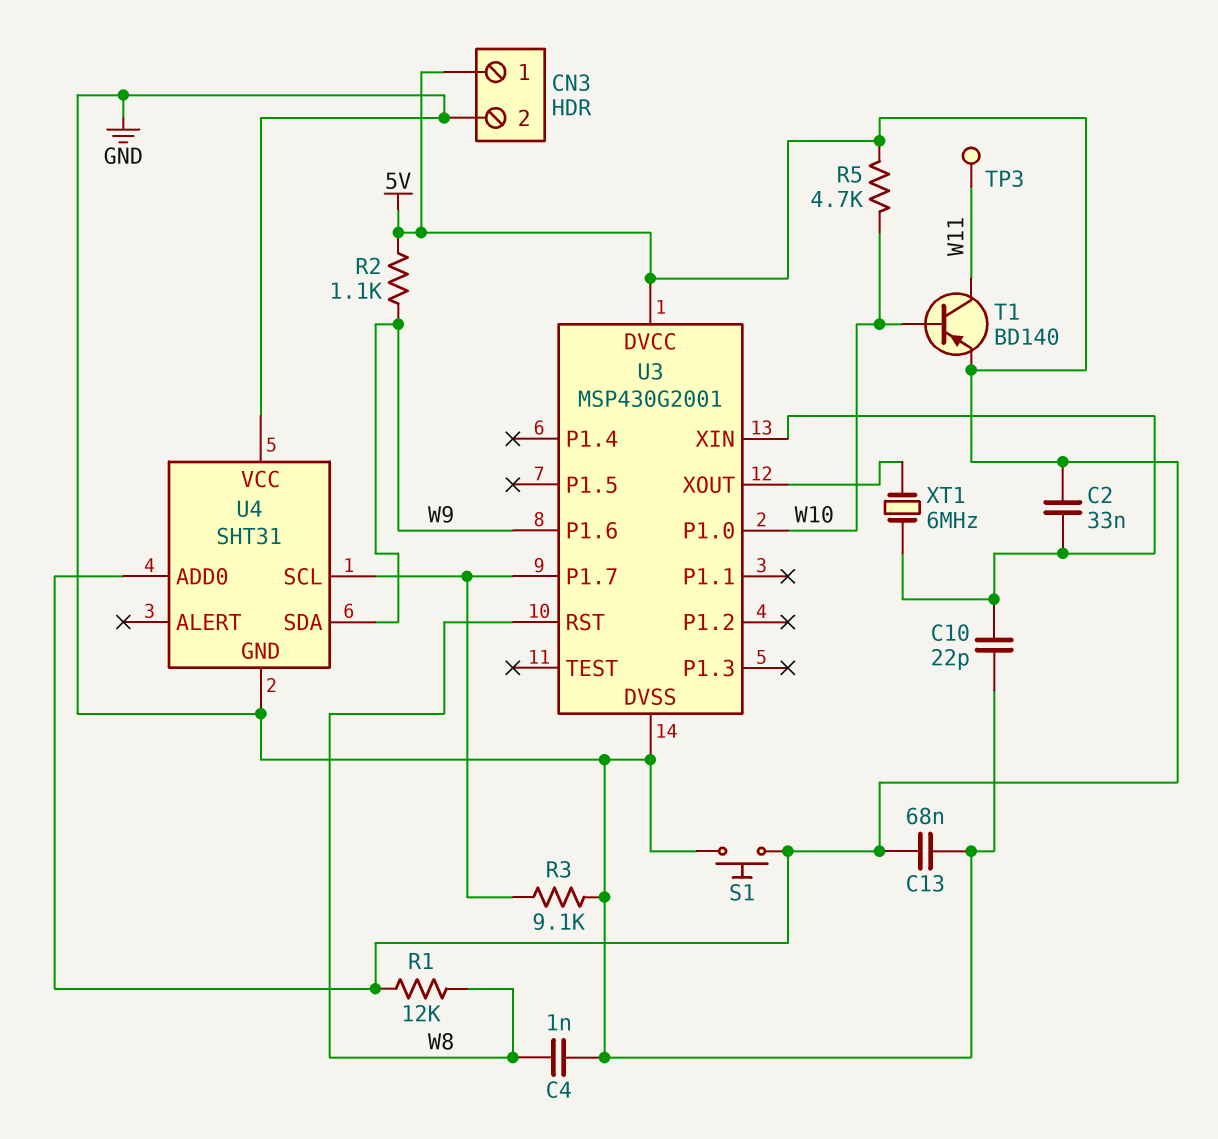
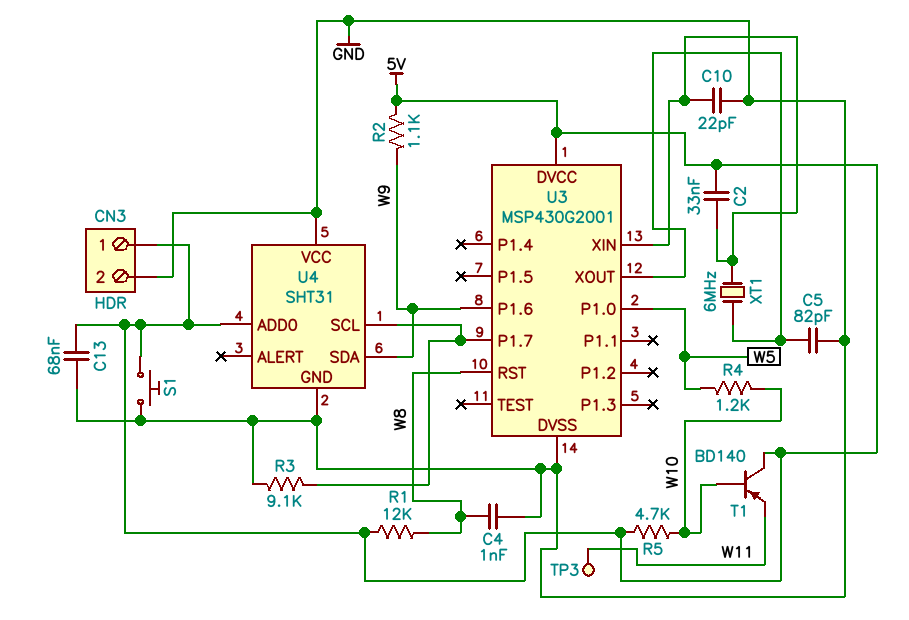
C5: none -> 82pF (GND, U3/XOUT)
R4: none -> 1.2k (W5, W10)
T1: PNP BD140 (B W10, C W11, E 5V) -> PNP BD140 (B W10, C 5V, E W11)
U3 pin P1.0: W10 -> W5

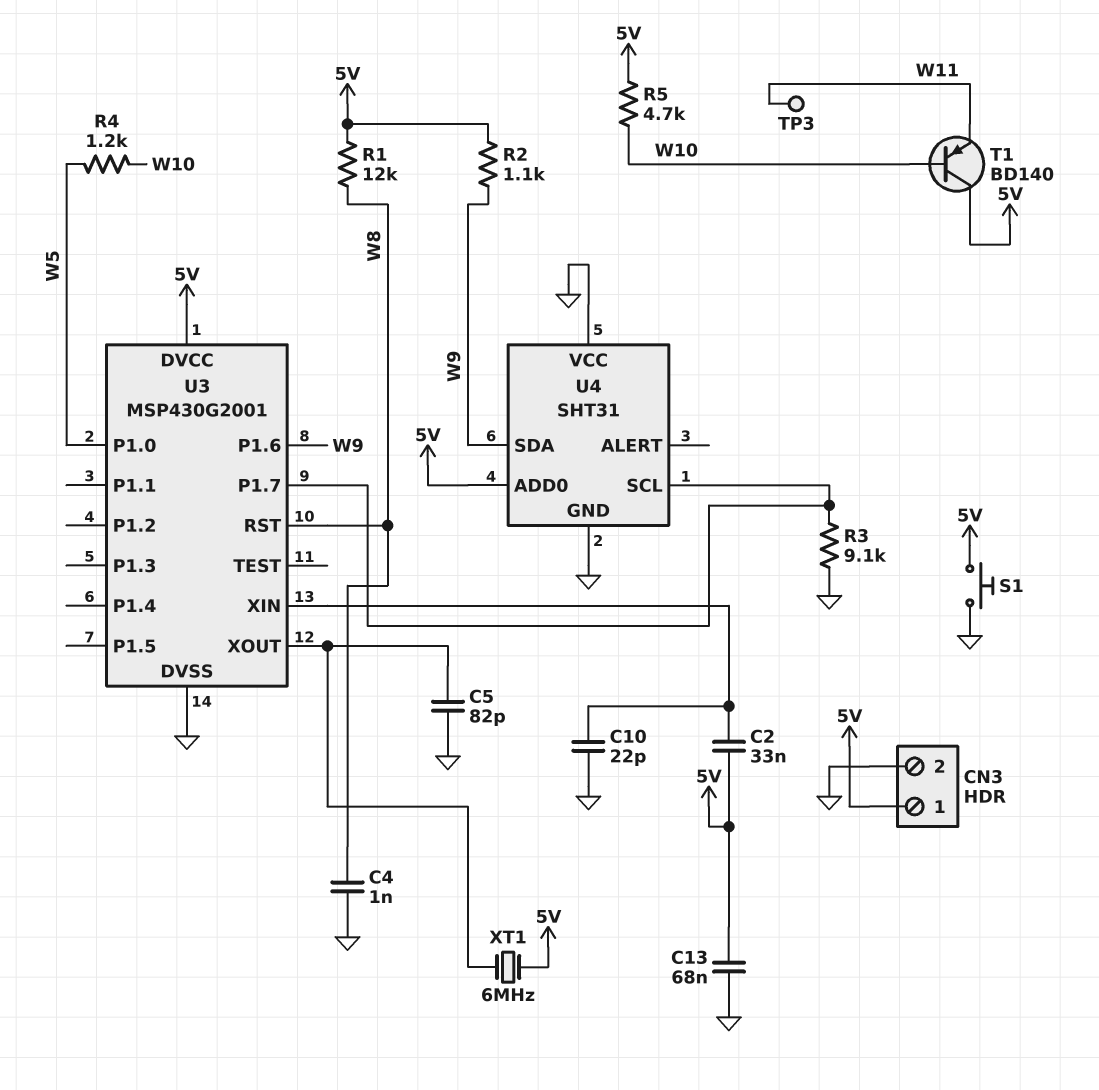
XT1: 6MHz (U3/XIN, U3/XOUT) -> 6MHz (5V, U3/XOUT)

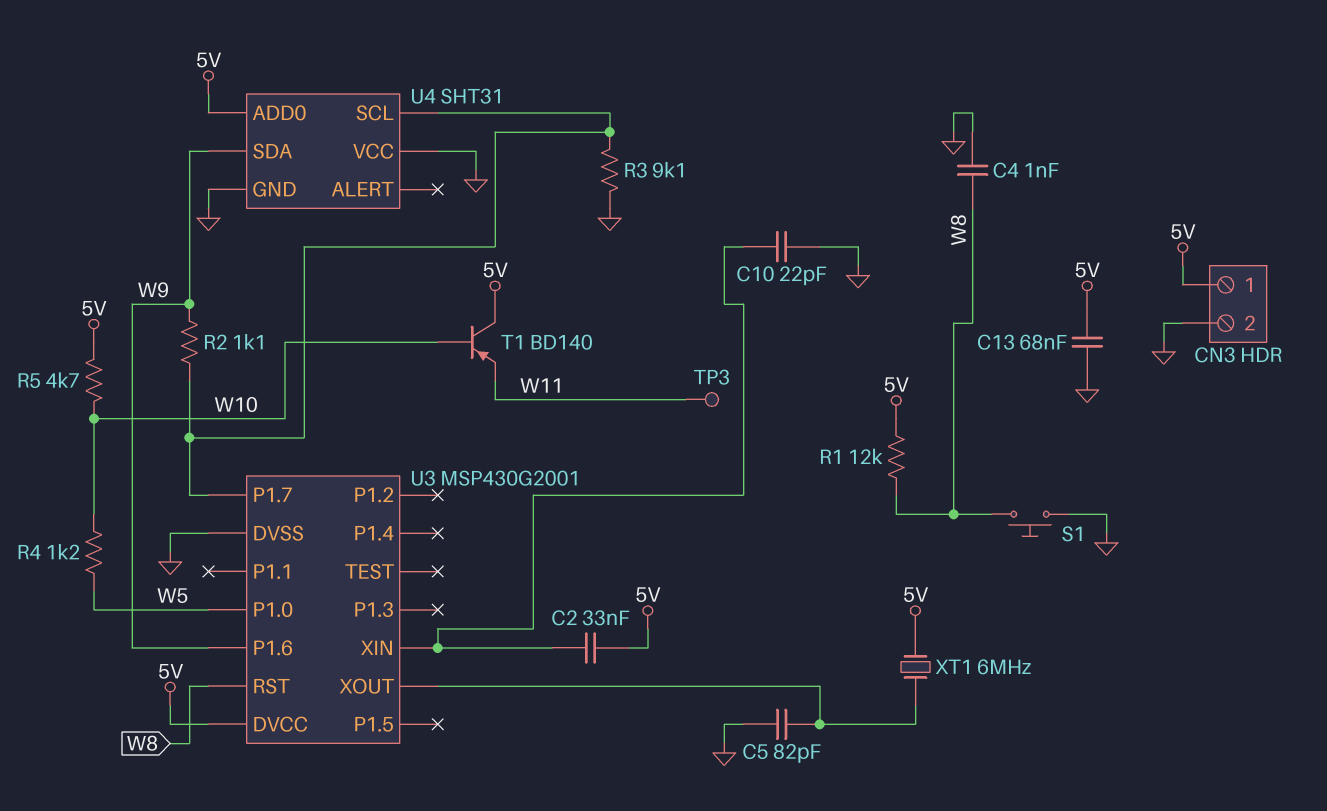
R2: 1.1k (5V, W9) -> 1.1k (U3/P1.7, W9)
S1: button (5V, GND) -> button (GND, W8)

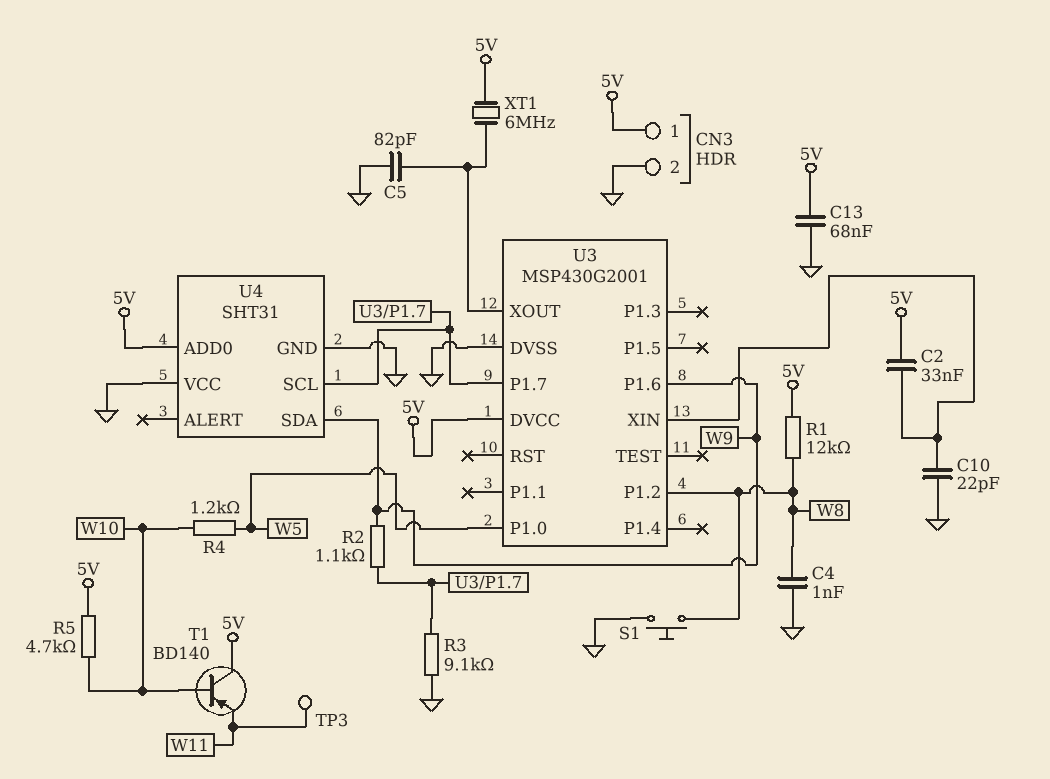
U3 pin P1.2: none -> W8
U3 pin RST: W8 -> none

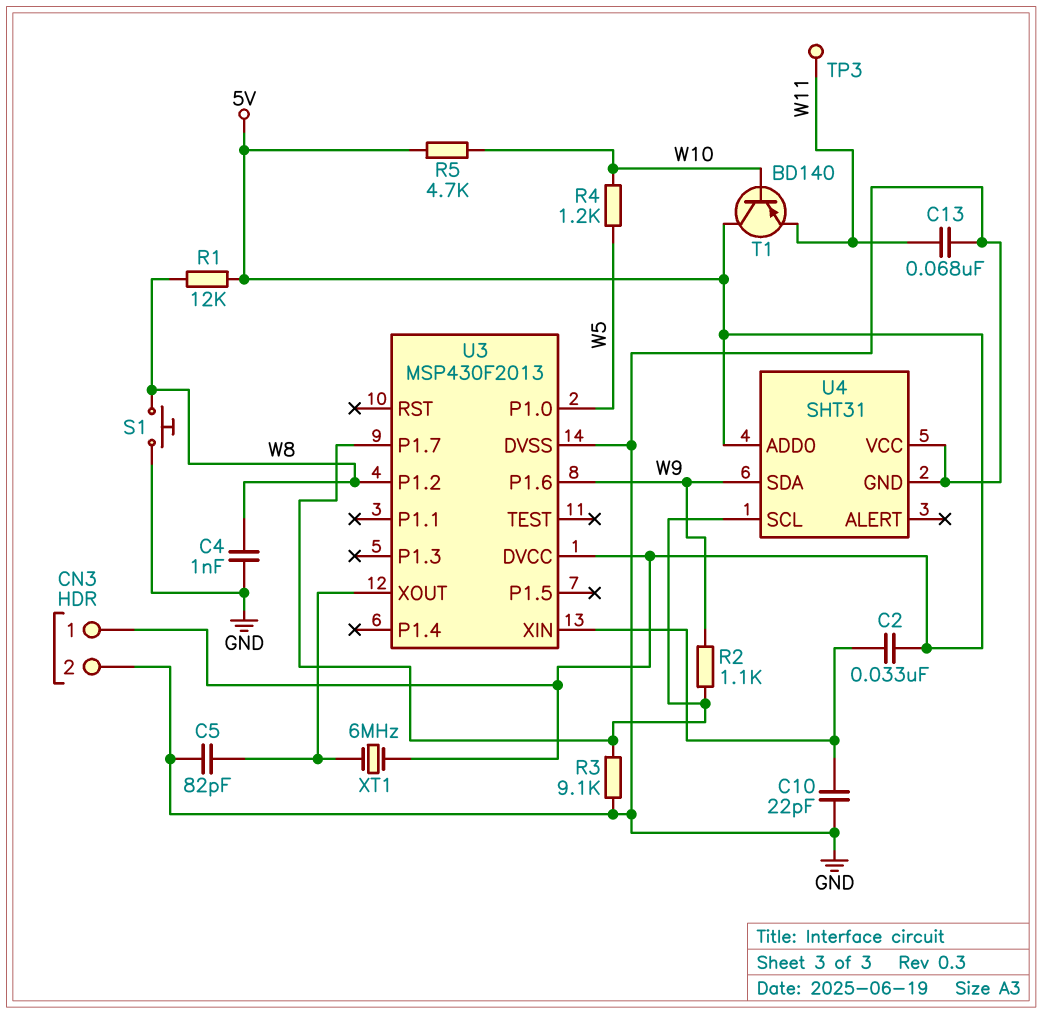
C13: 68nF (5V, GND) -> 68nF (GND, W11)
U3: MSP430G2001 -> MSP430F2013

